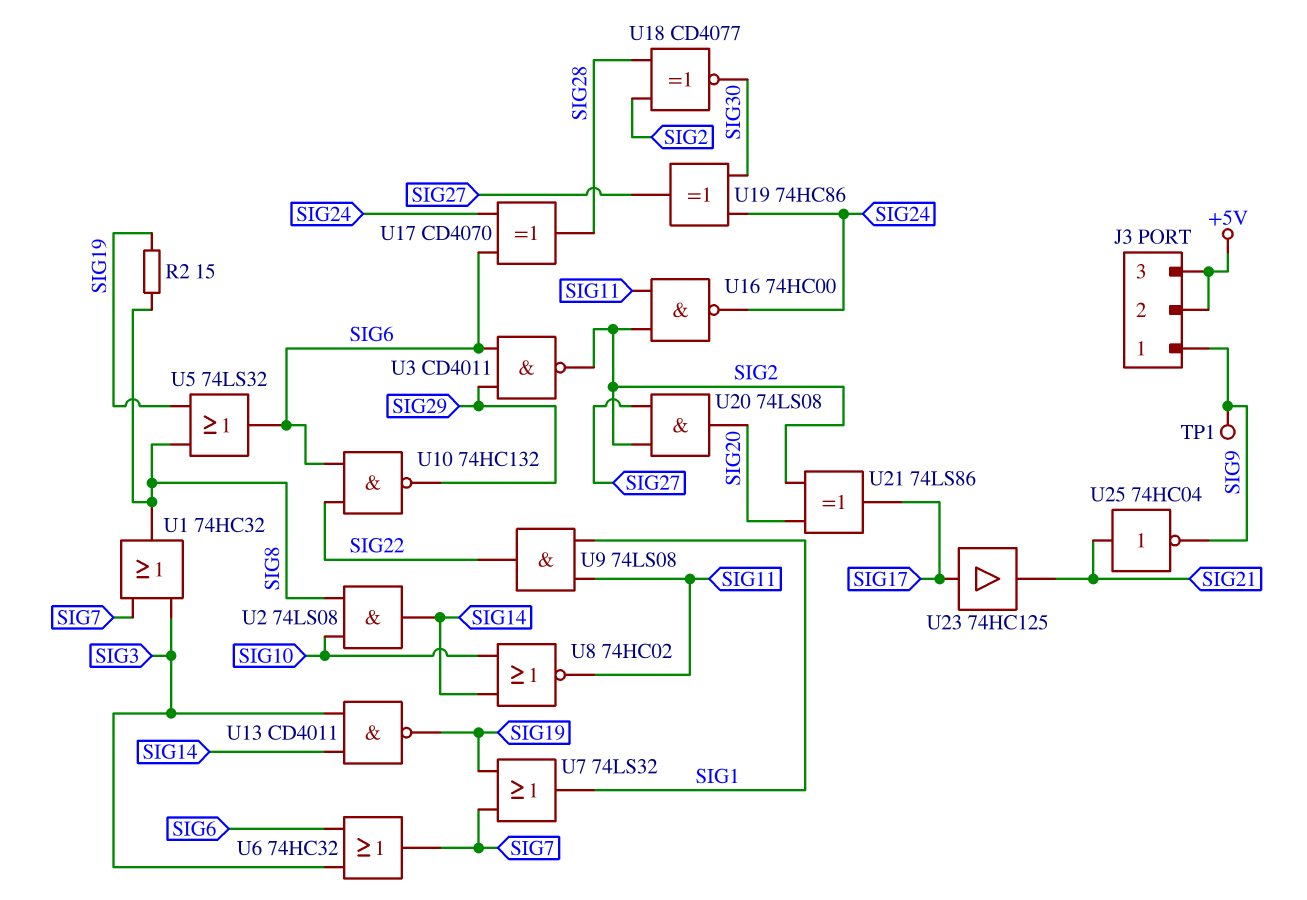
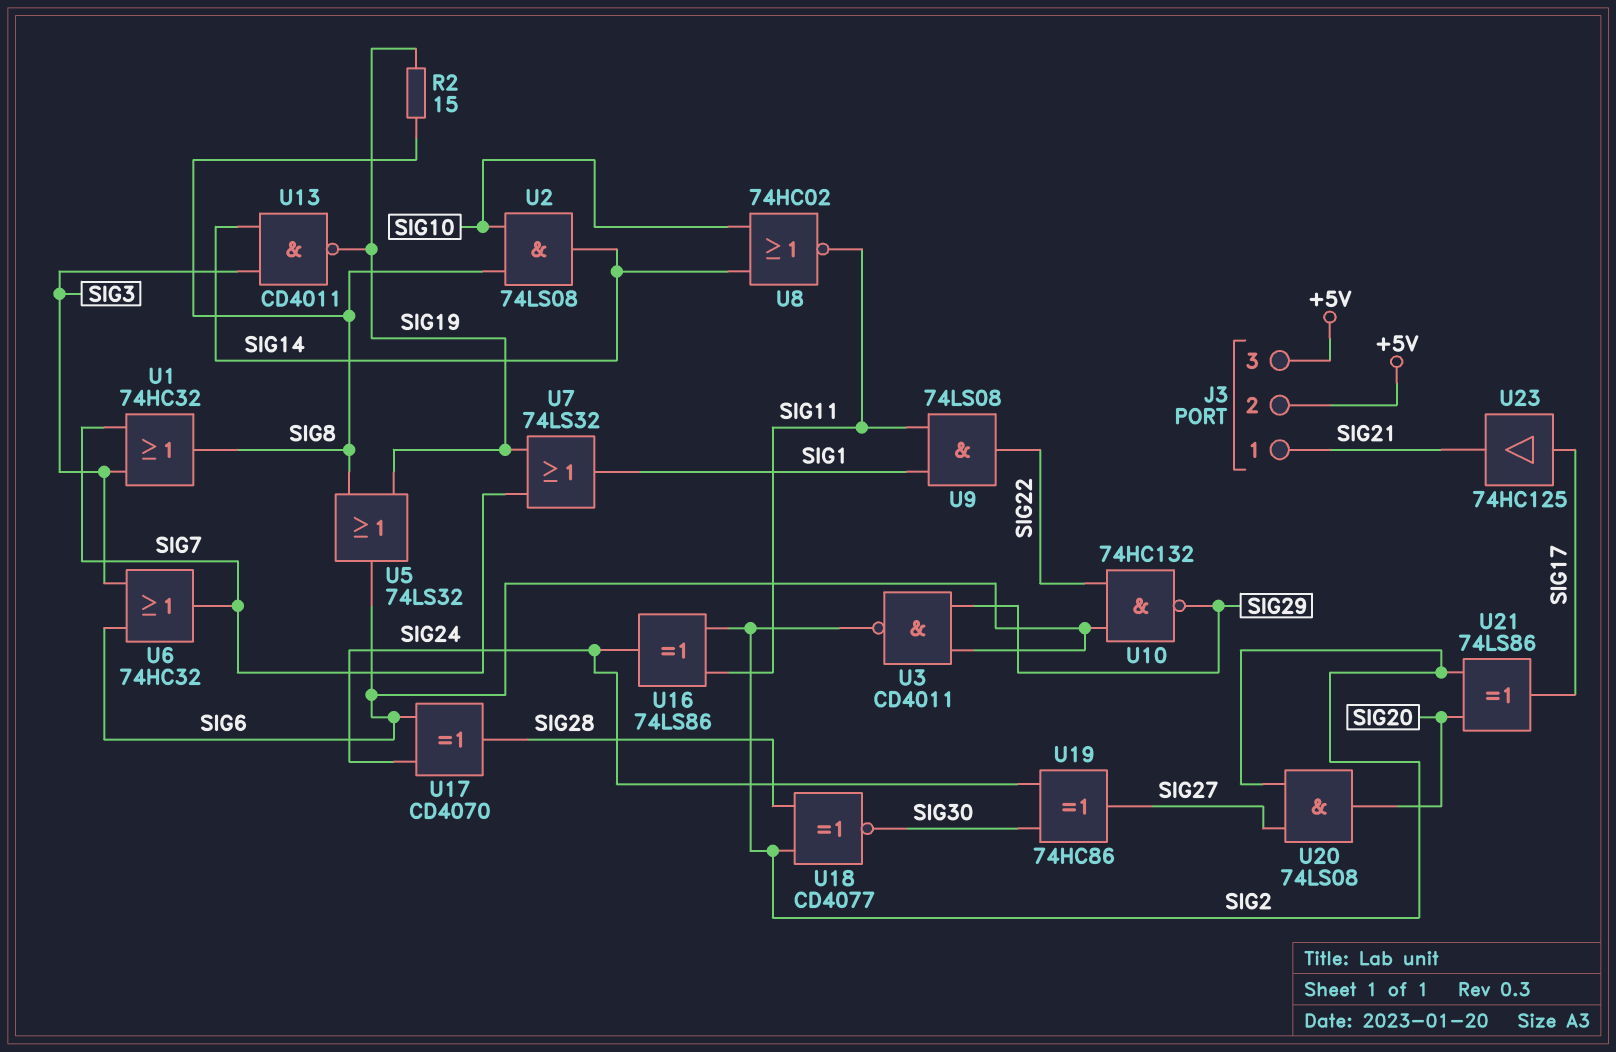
J3 pin 1: SIG9 -> SIG21
TP1: test point (SIG9) -> none
U16: NAND 74HC00 (in SIG2, in SIG11, out SIG24) -> XOR 74LS86 (in SIG2, in SIG11, out SIG24)
U25: NOT 74HC04 (in SIG21, out SIG9) -> none

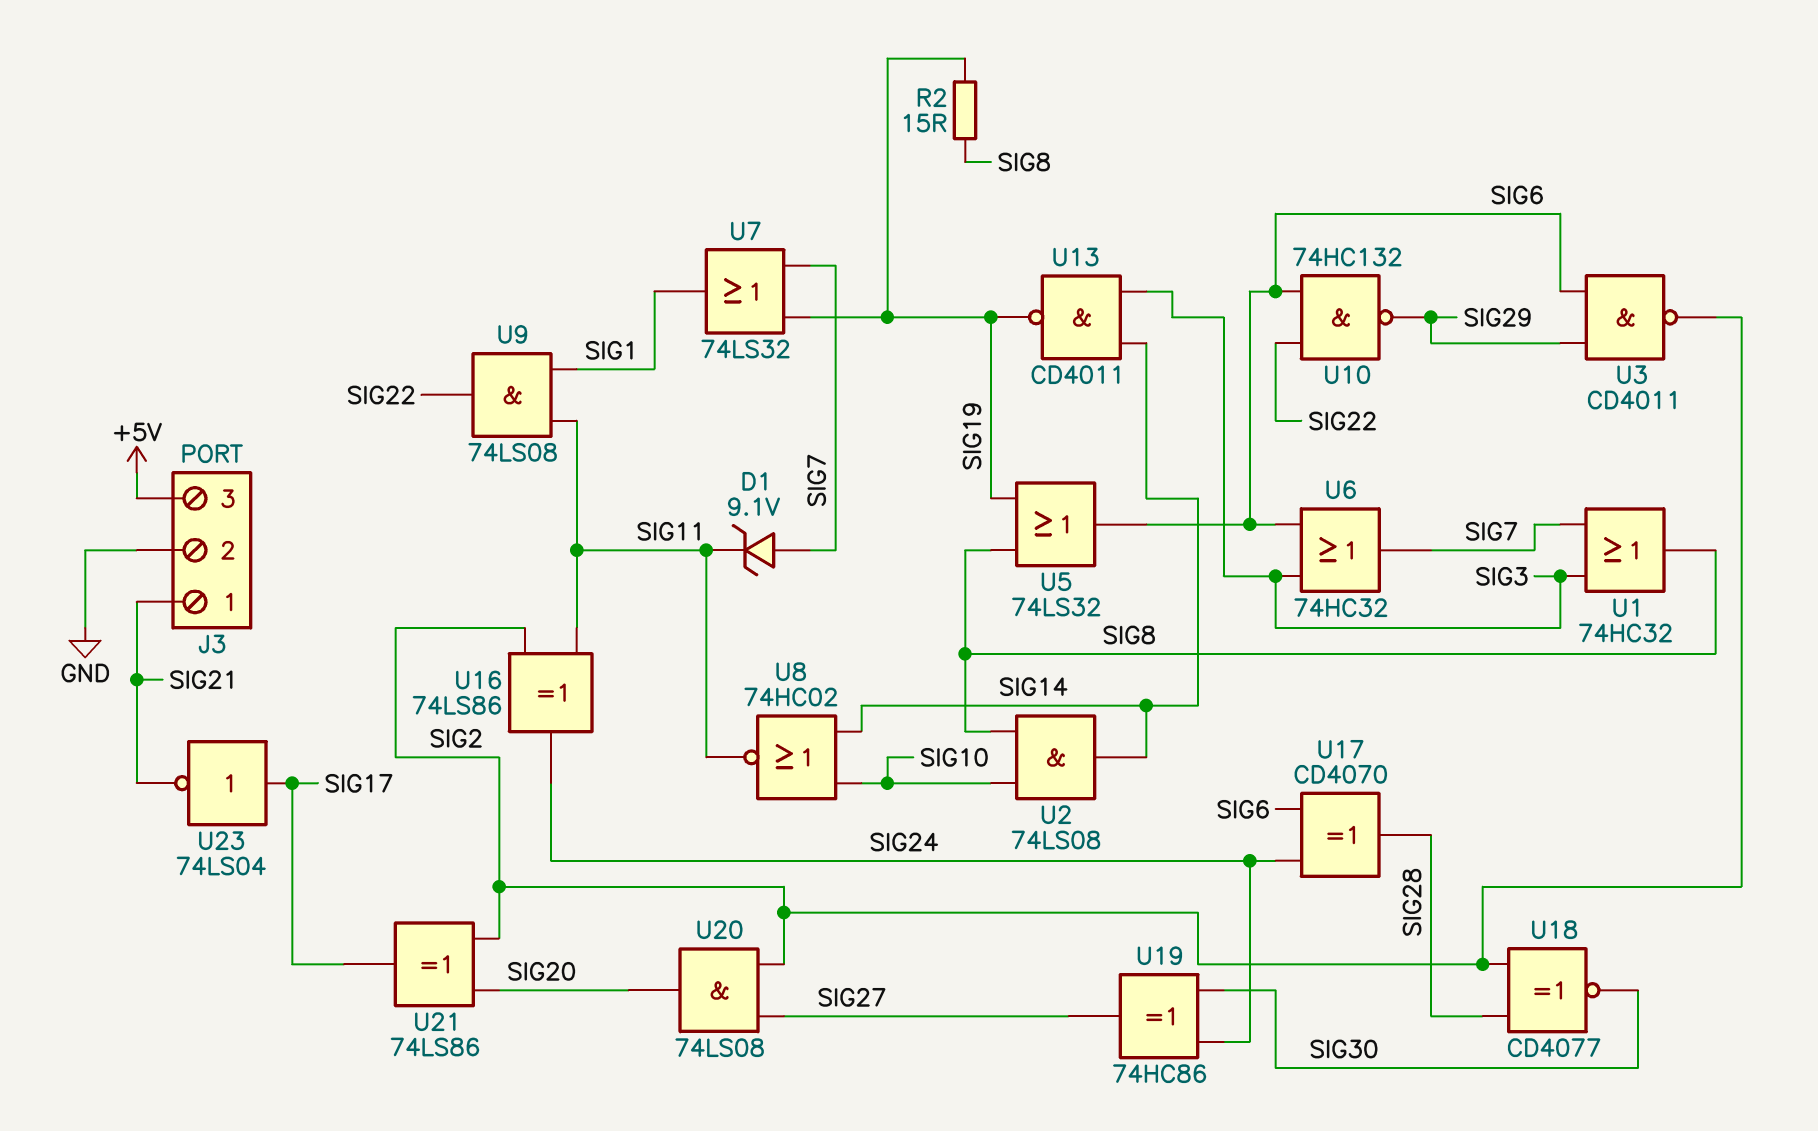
D1: none -> zener 9.1V (A SIG7, K SIG11)
J3 pin 2: +5V -> GND
U23: buffer 74HC125 (in SIG17, out SIG21) -> NOT 74LS04 (in SIG17, out SIG21)

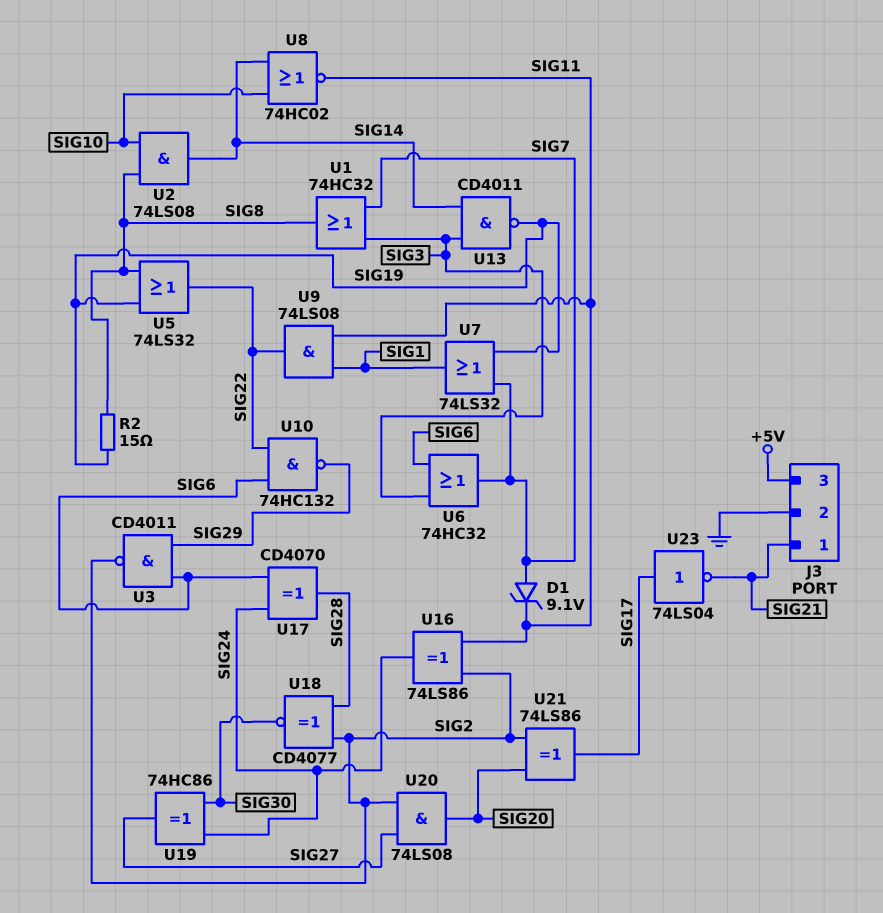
U5: OR 74LS32 (in SIG8, in SIG19, out SIG6) -> OR 74LS32 (in SIG8, in SIG19, out SIG22)

